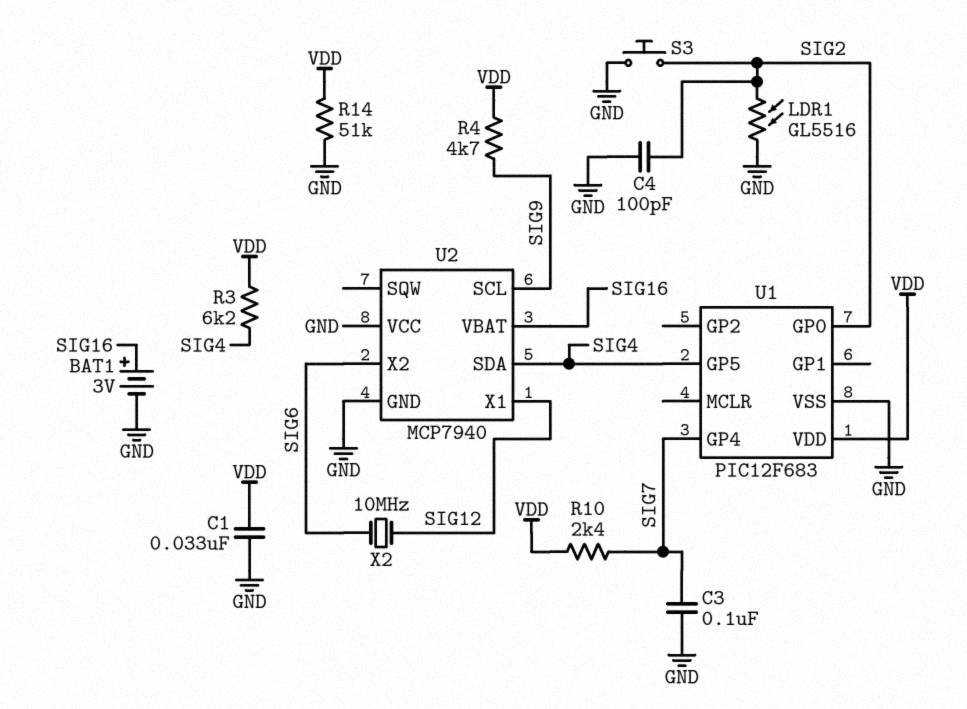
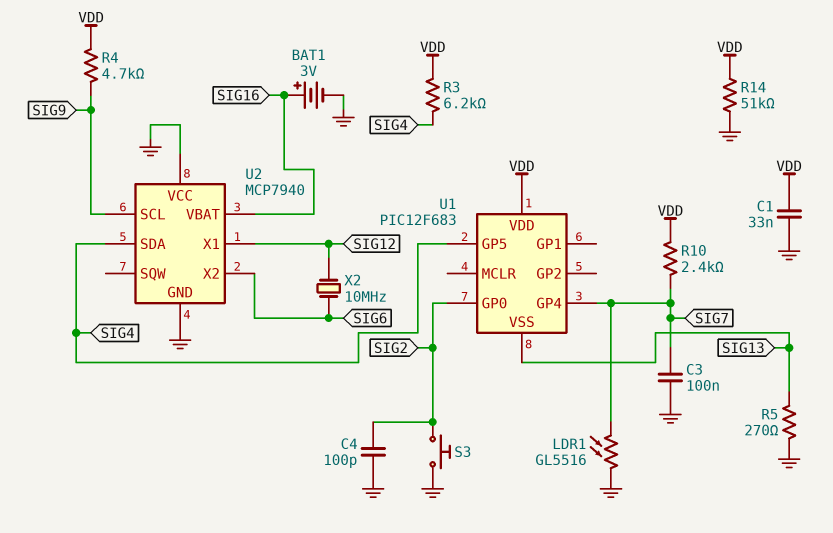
LDR1: GL5516 (GND, SIG2) -> GL5516 (GND, SIG7)
R5: none -> 270 (GND, SIG13)
U1 pin VSS: GND -> SIG13

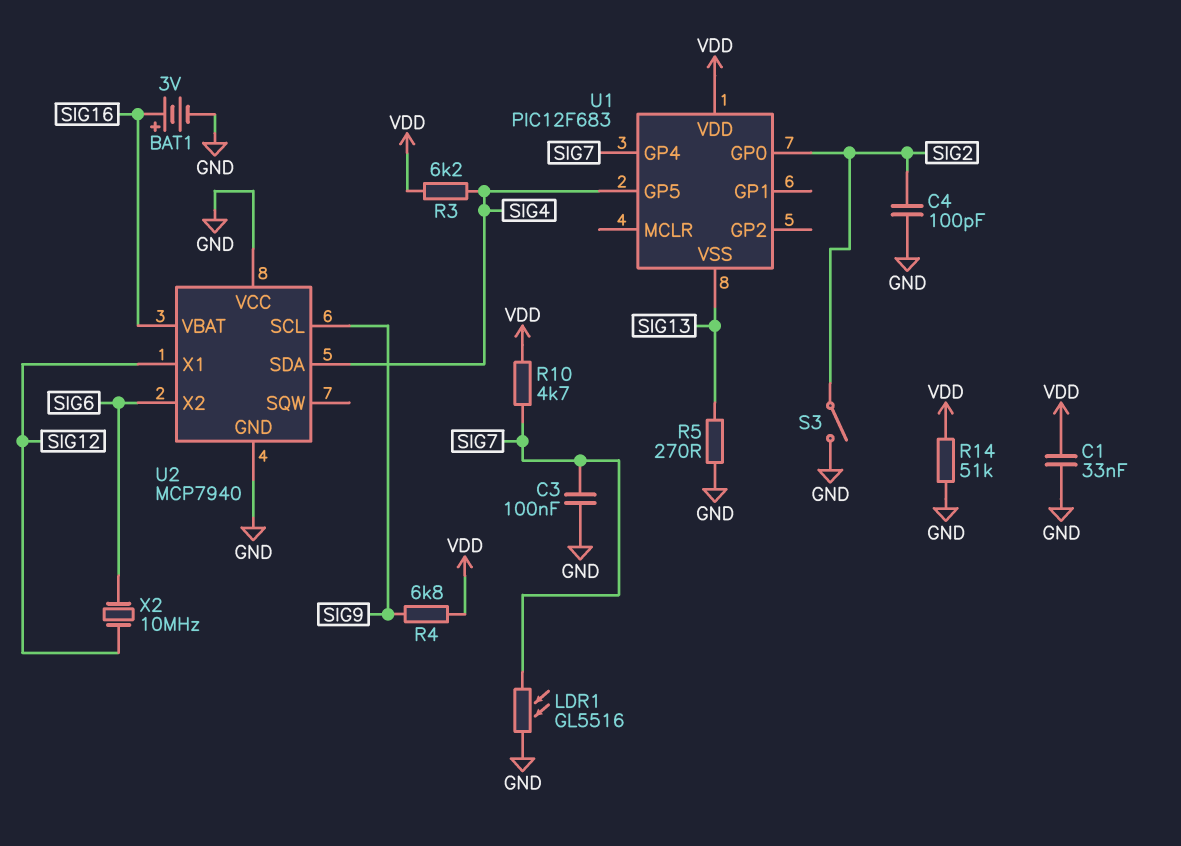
R4: 4.7k (SIG9, VDD) -> 6.8k (SIG9, VDD)
R10: 2.4k (SIG7, VDD) -> 4.7k (SIG7, VDD)
S3: button (GND, SIG2) -> switch (GND, SIG2)

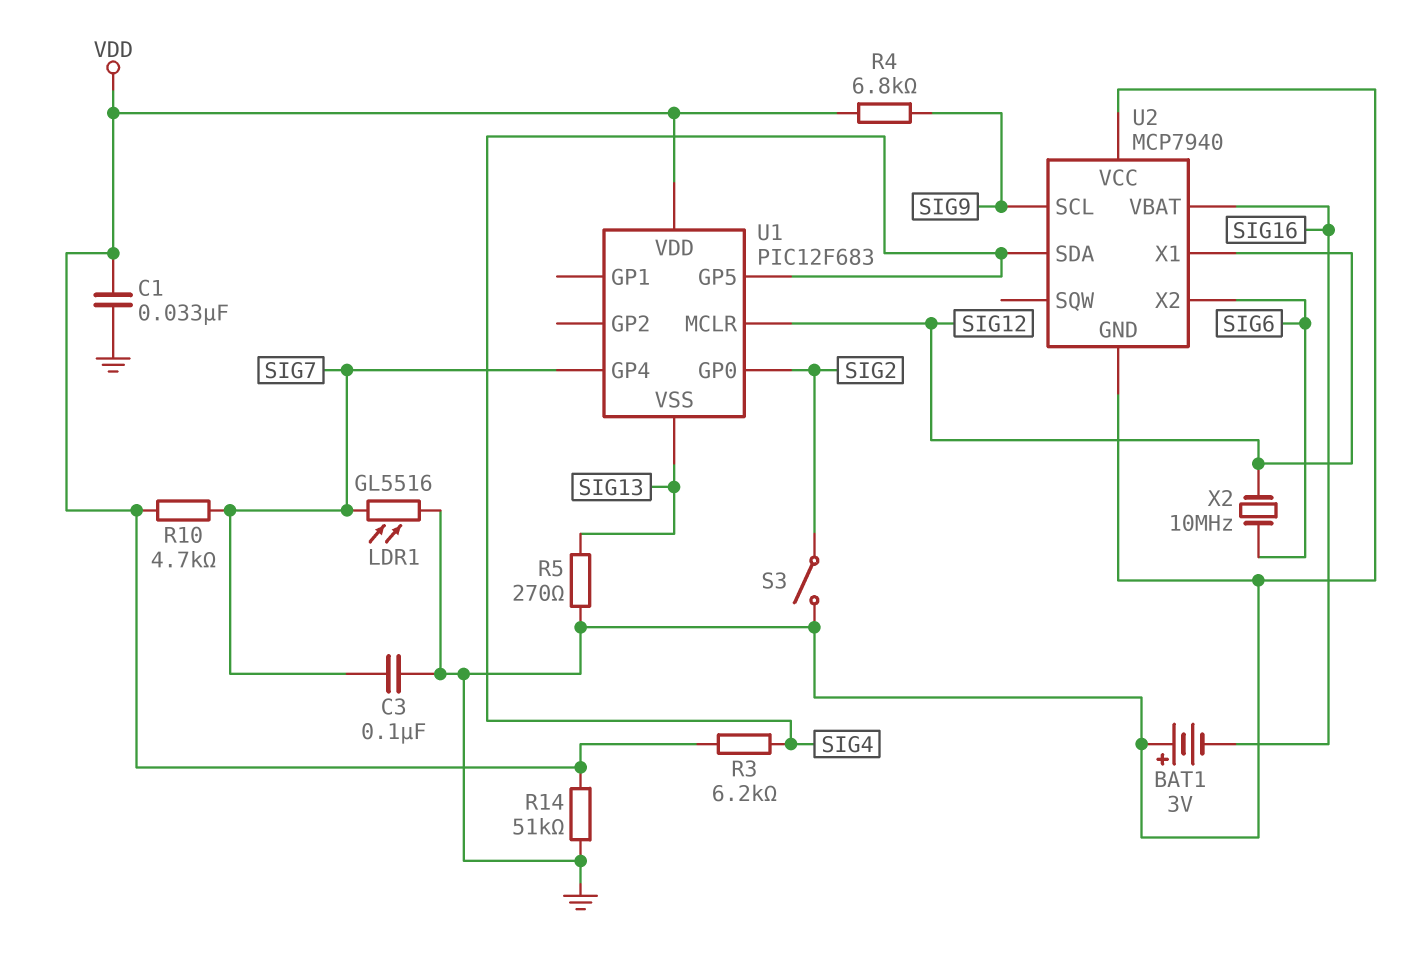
BAT1: 3V (plus SIG16, minus GND) -> 3V (plus GND, minus SIG16)
C4: 100pF (GND, SIG2) -> none
U1 pin MCLR: none -> SIG12

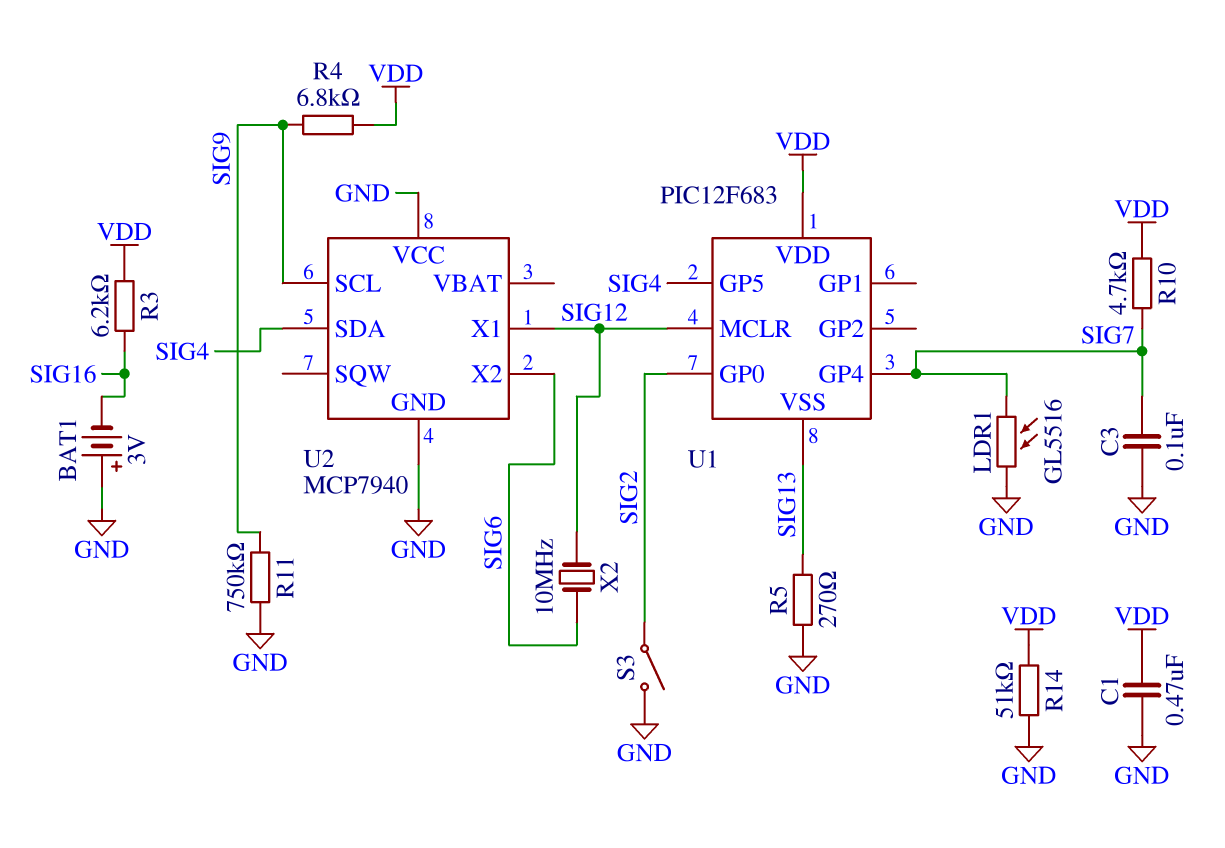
C1: 33nF (GND, VDD) -> 470nF (GND, VDD)
R3: 6.2k (SIG4, VDD) -> 6.2k (SIG16, VDD)
R11: none -> 750k (GND, SIG9)
U2 pin VBAT: SIG16 -> none

